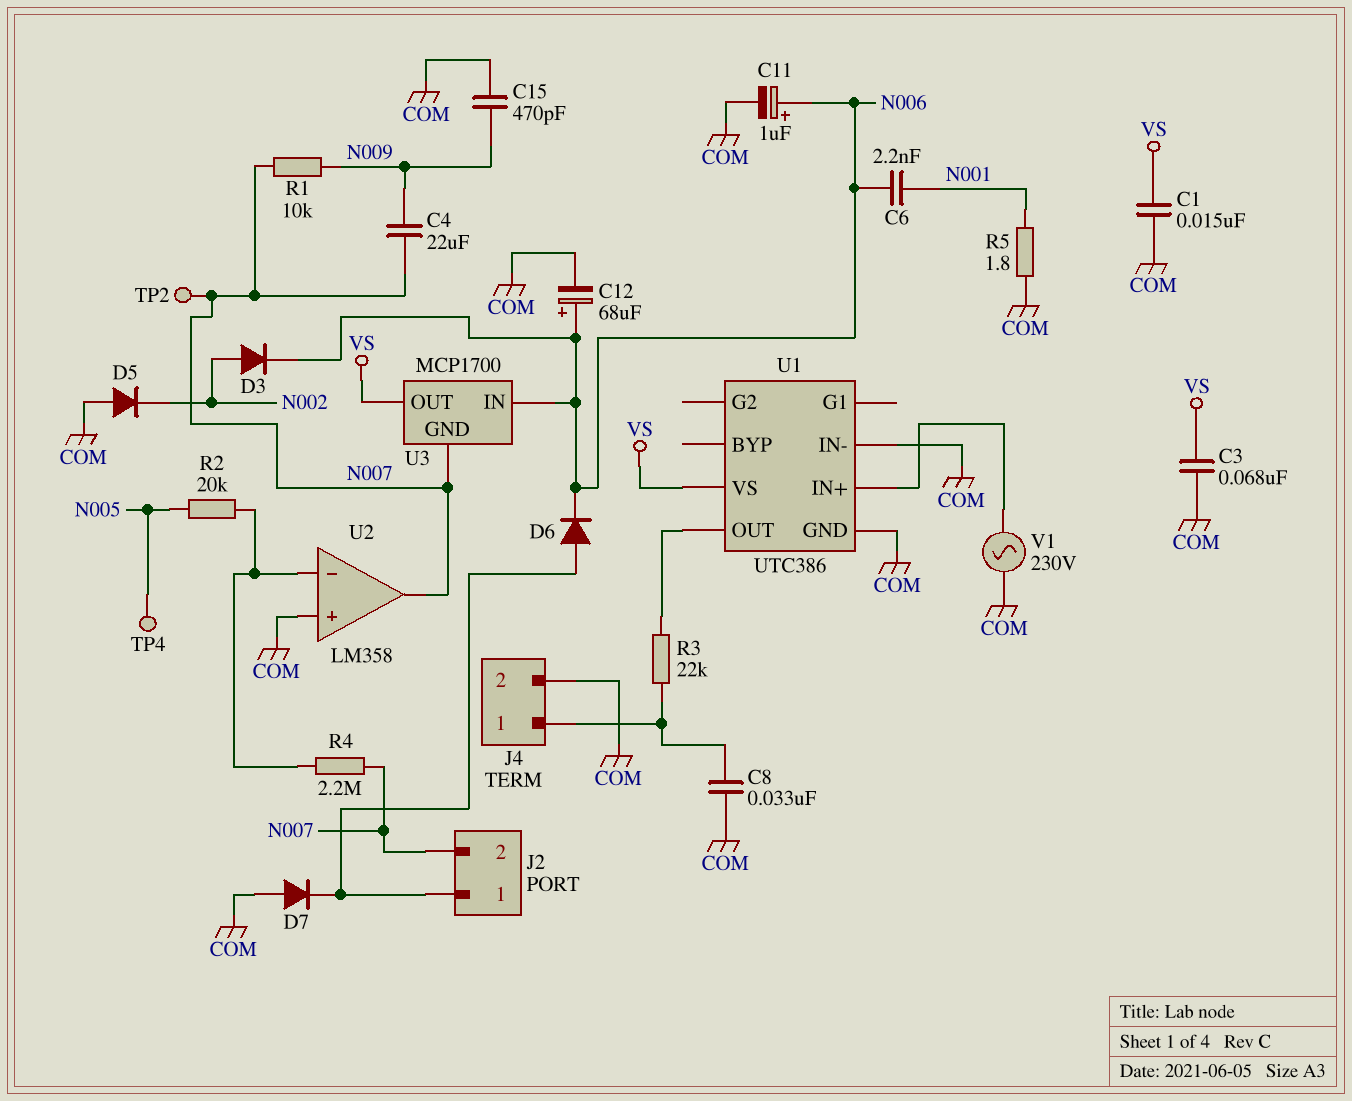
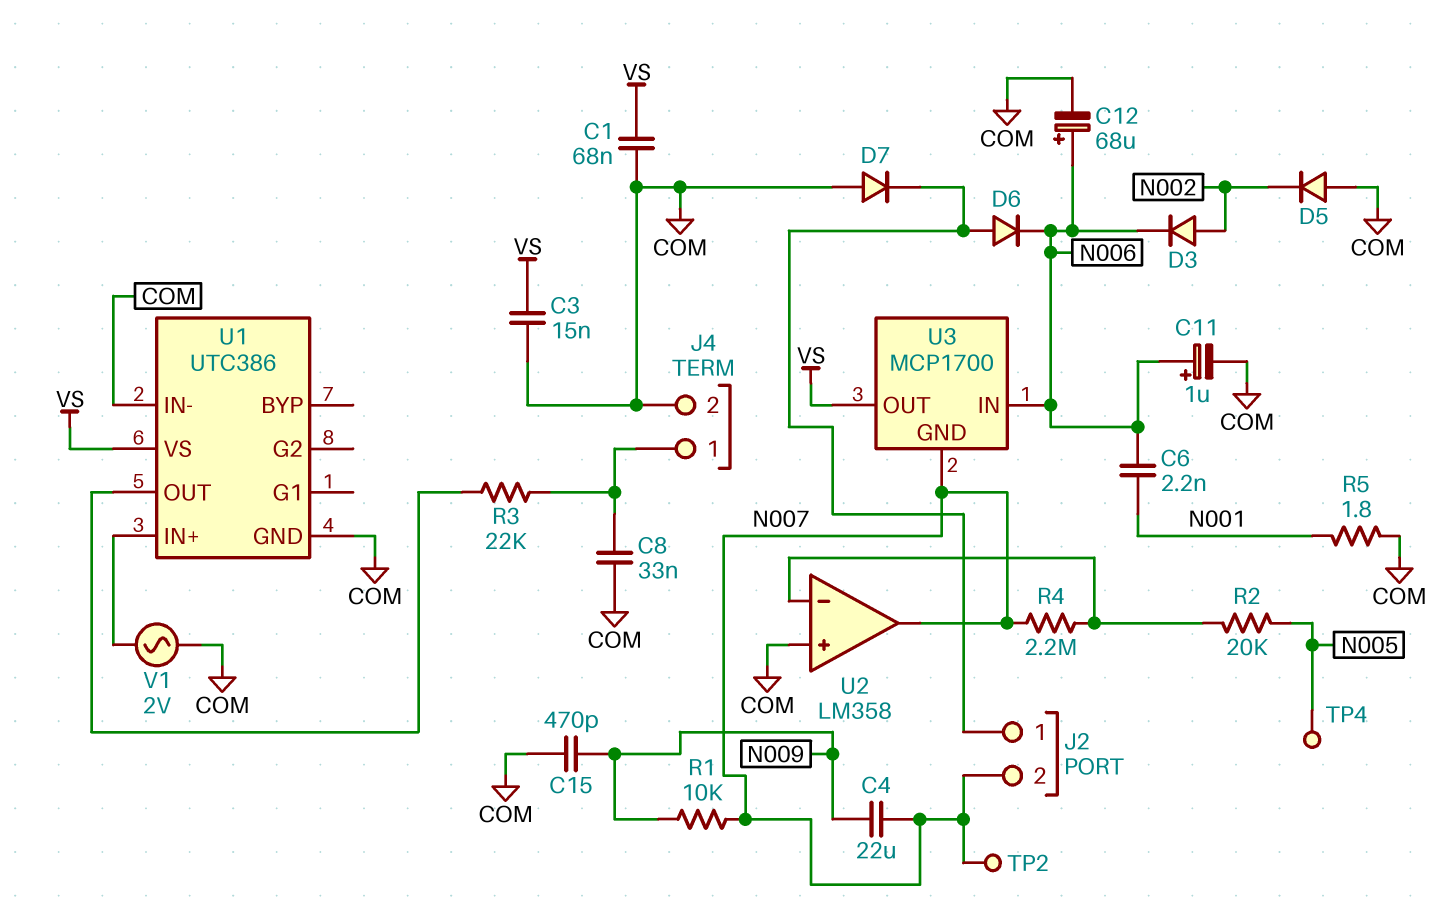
C1: 15nF (COM, VS) -> 68nF (COM, VS)
C3: 68nF (COM, VS) -> 15nF (COM, VS)
V1: AC 230V (COM, U1/IN+) -> AC 2V (COM, U1/IN+)

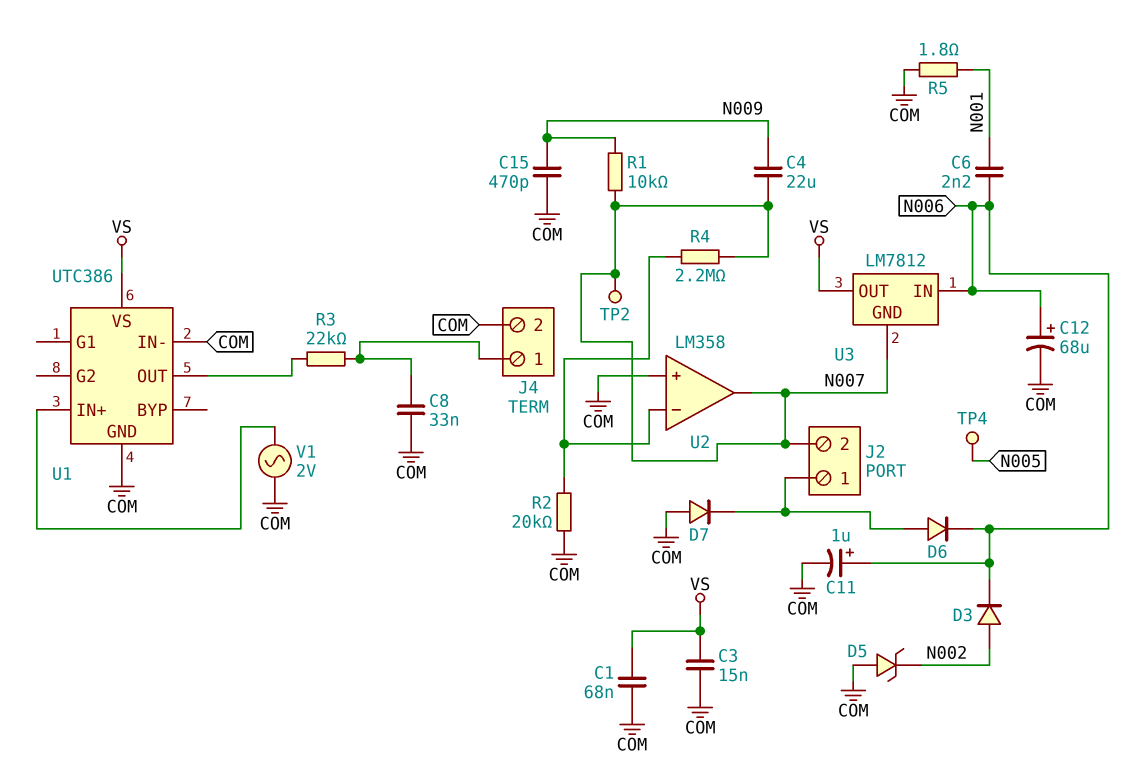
D5: diode (A COM, K N002) -> zener (A COM, K N002)
R2: 20k (N005, U2/in-) -> 20k (COM, U2/in-)
U3: MCP1700 -> LM7812

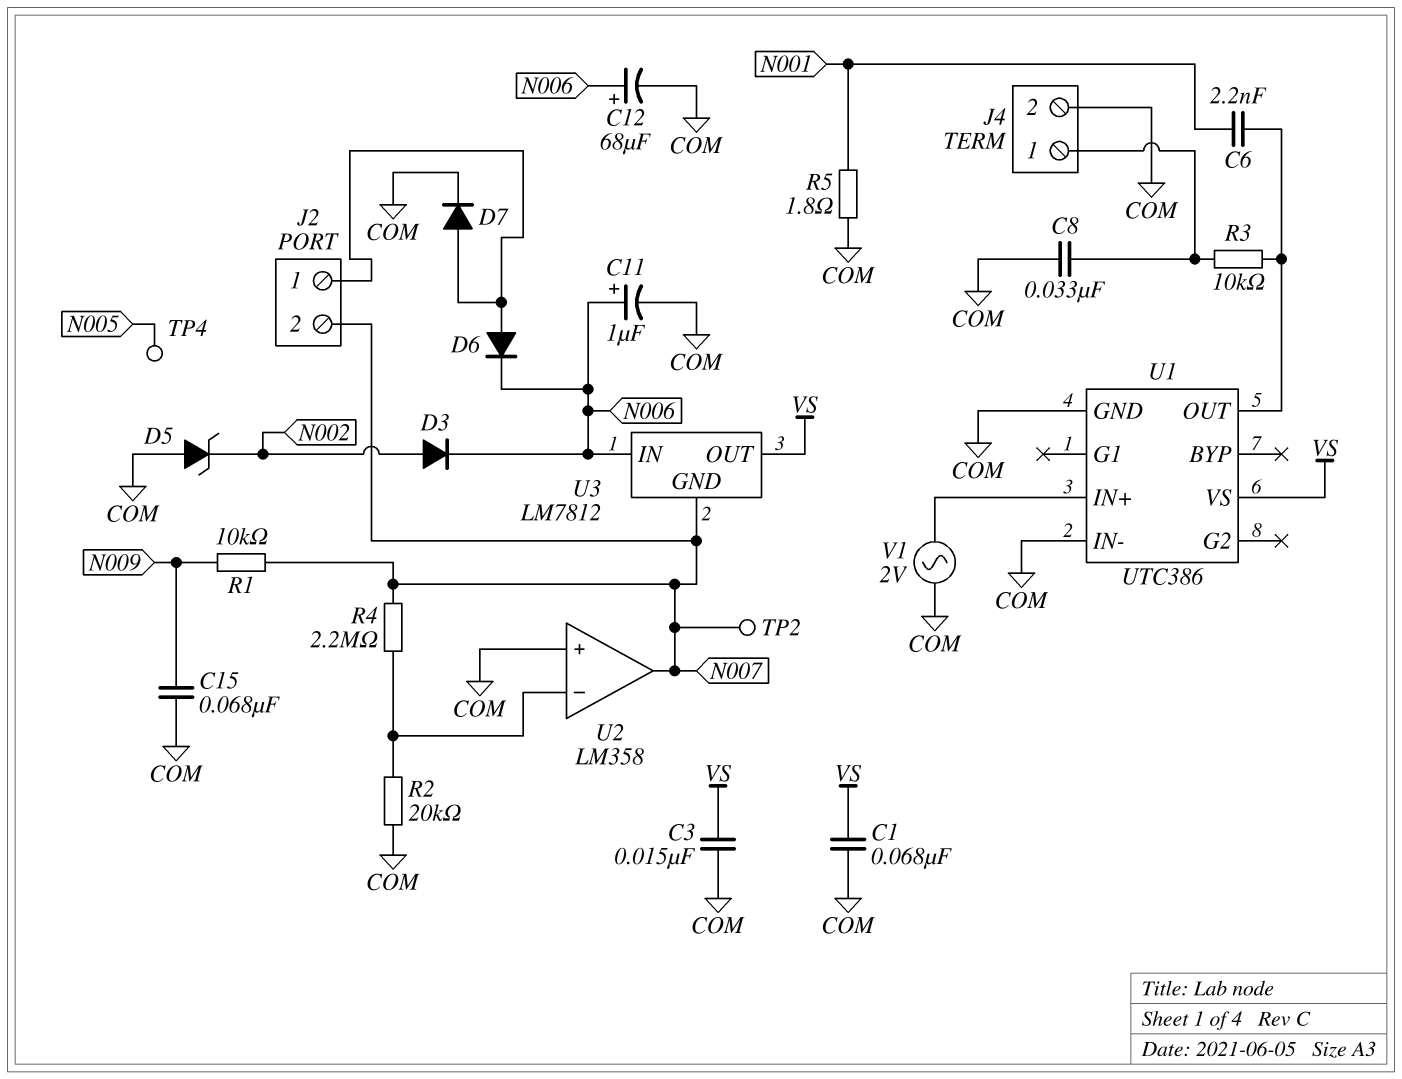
C4: 22uF (N007, N009) -> none
C6: 2.2nF (N001, N006) -> 2.2nF (N001, U1/OUT)
C15: 470pF (COM, N009) -> 68nF (COM, N009)
D7: diode (A COM, K J2/1) -> diode (A J2/1, K COM)
R3: 22k (J4/1, U1/OUT) -> 10k (J4/1, U1/OUT)

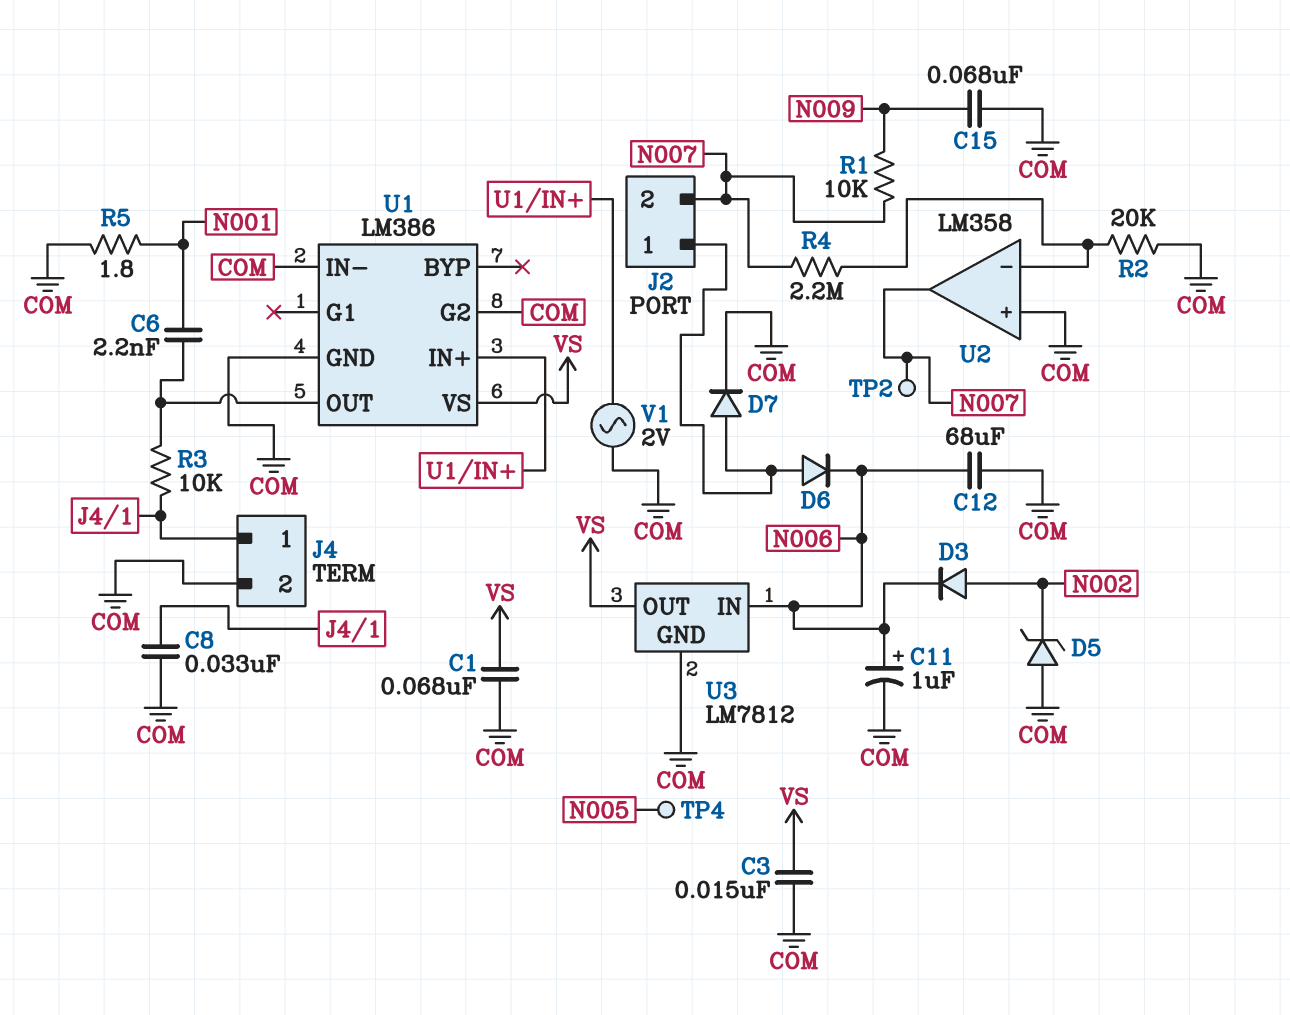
C12: 68uF (plus N006, minus COM) -> 68uF (COM, N006)
U1: UTC386 -> LM386
U1 pin G2: none -> COM
U3 pin GND: N007 -> COM

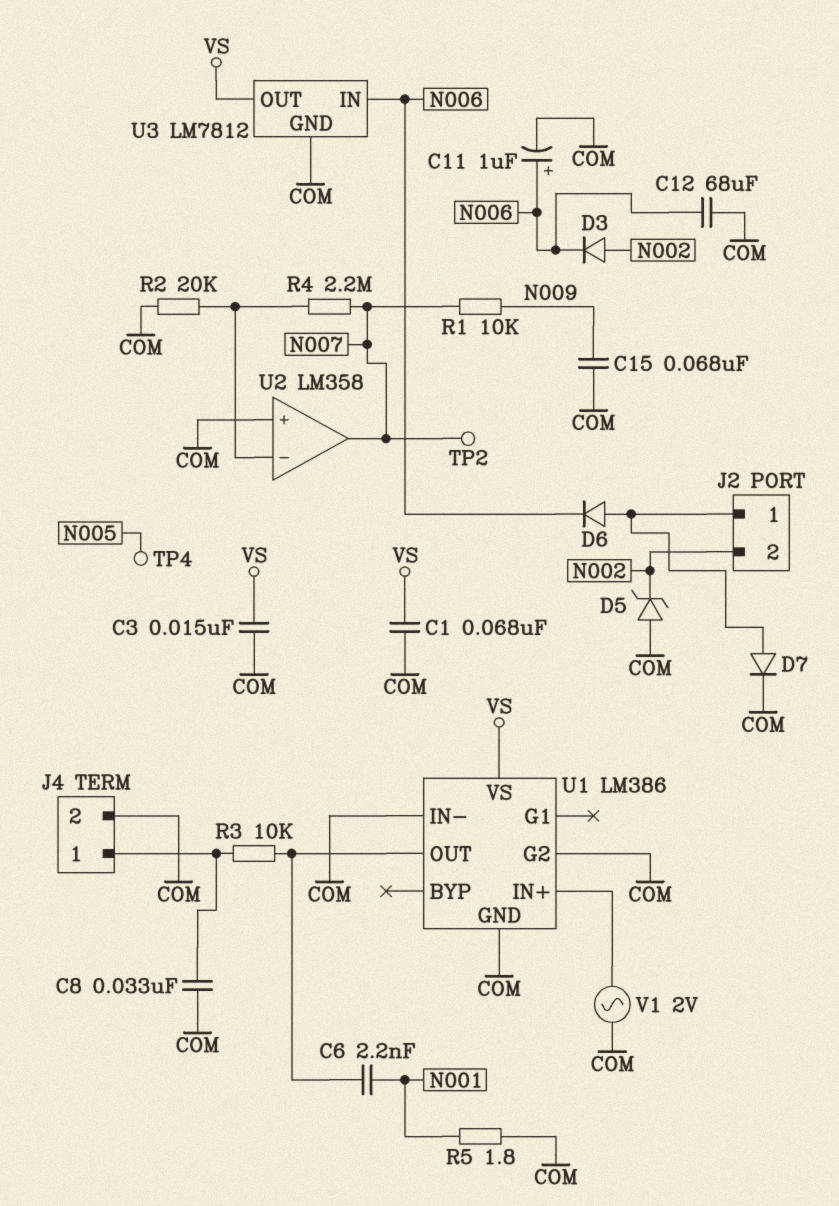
J2 pin 2: N007 -> N002

